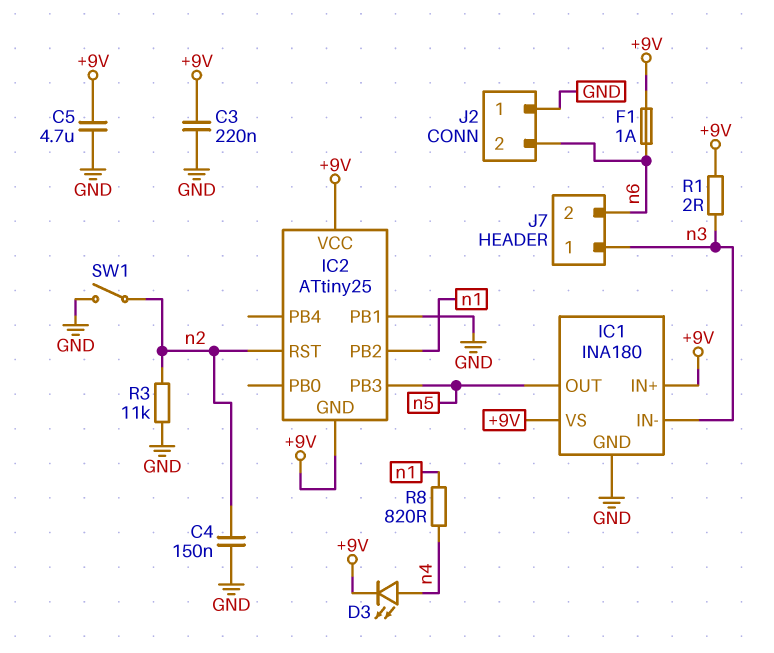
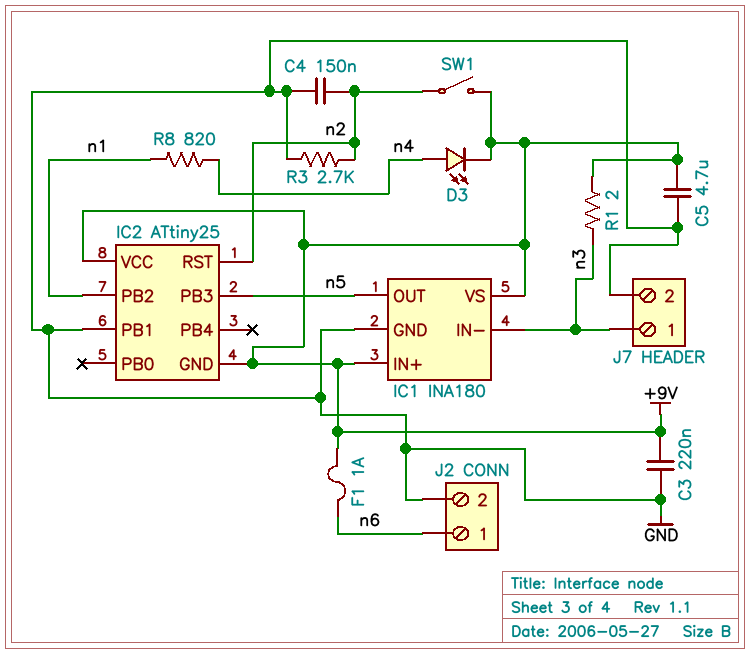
J2 pin 1: GND -> n6
J2 pin 2: n6 -> GND
J7 pin 2: n6 -> GND
R3: 11k (GND, n2) -> 2.7k (GND, n2)
SW1: switch (GND, n2) -> switch (+9V, n2)

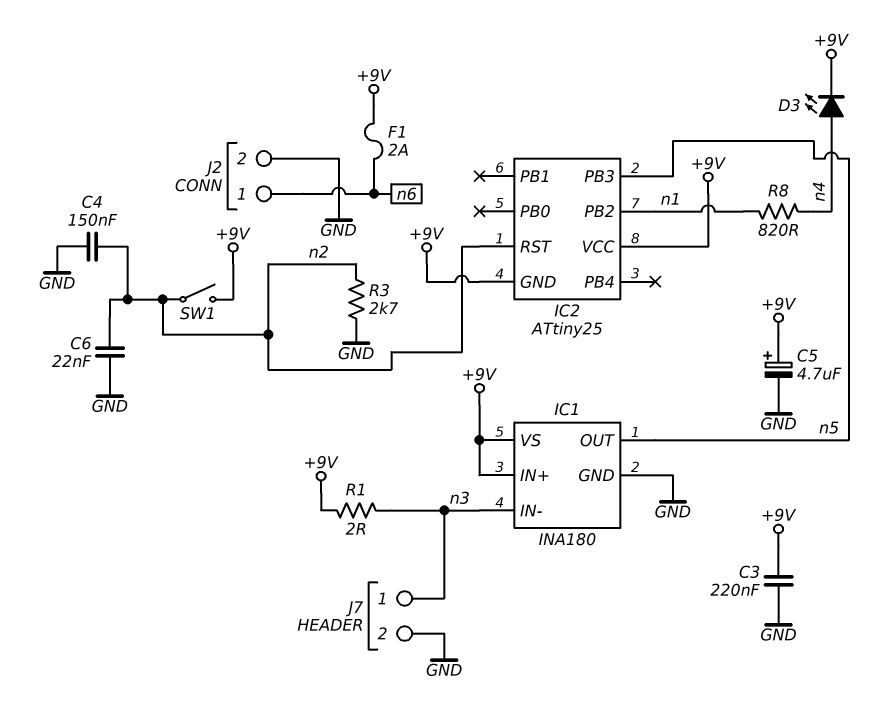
C5: 4.7uF (+9V, GND) -> 4.7uF (plus +9V, minus GND)
C6: none -> 22nF (GND, n2)
F1: 1A (+9V, n6) -> 2A (+9V, n6)
IC2 pin PB1: GND -> none

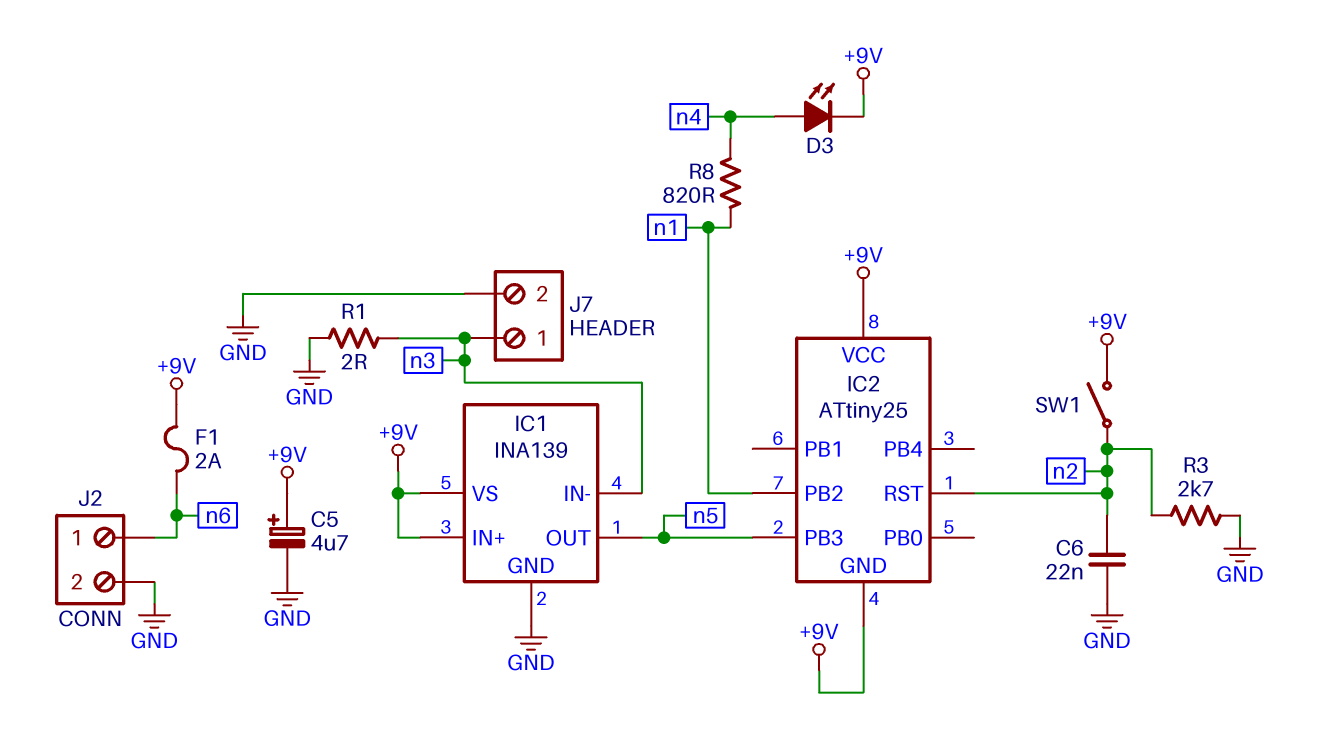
C3: 220nF (+9V, GND) -> none
C4: 150nF (GND, n2) -> none
IC1: INA180 -> INA139
R1: 2 (+9V, n3) -> 2 (GND, n3)

